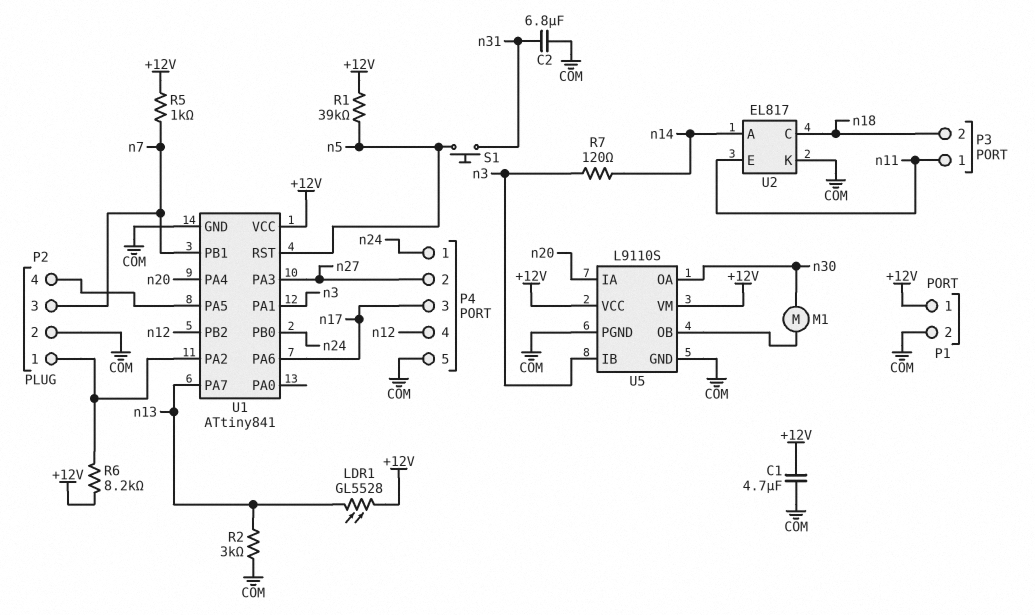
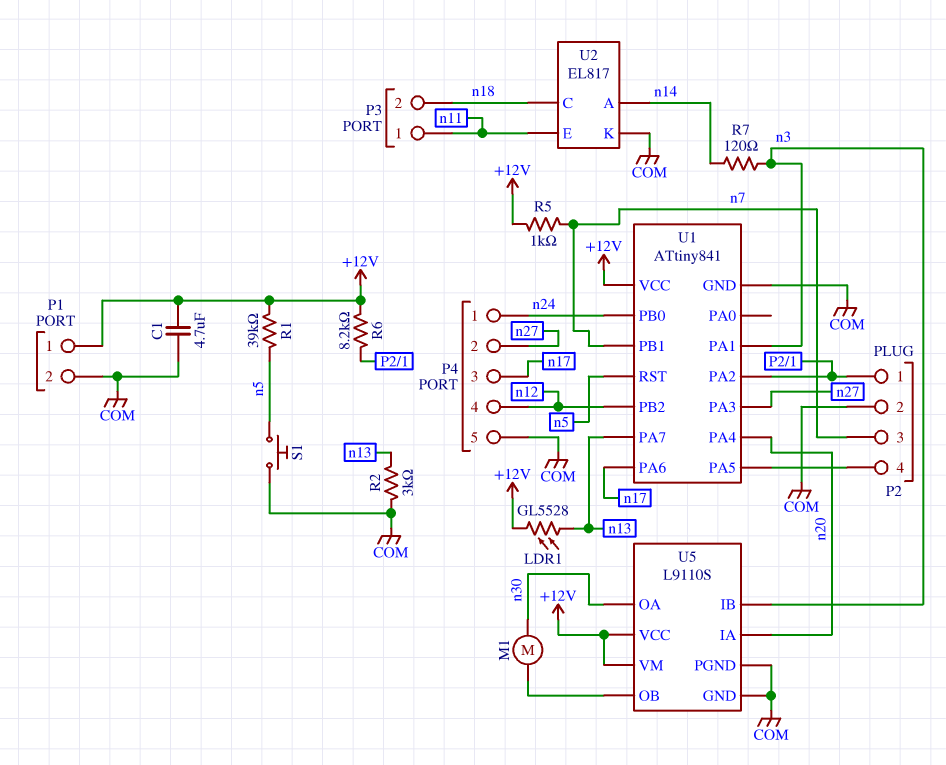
C2: 6.8uF (COM, n31) -> none
S1: button (n5, n31) -> button (COM, n5)

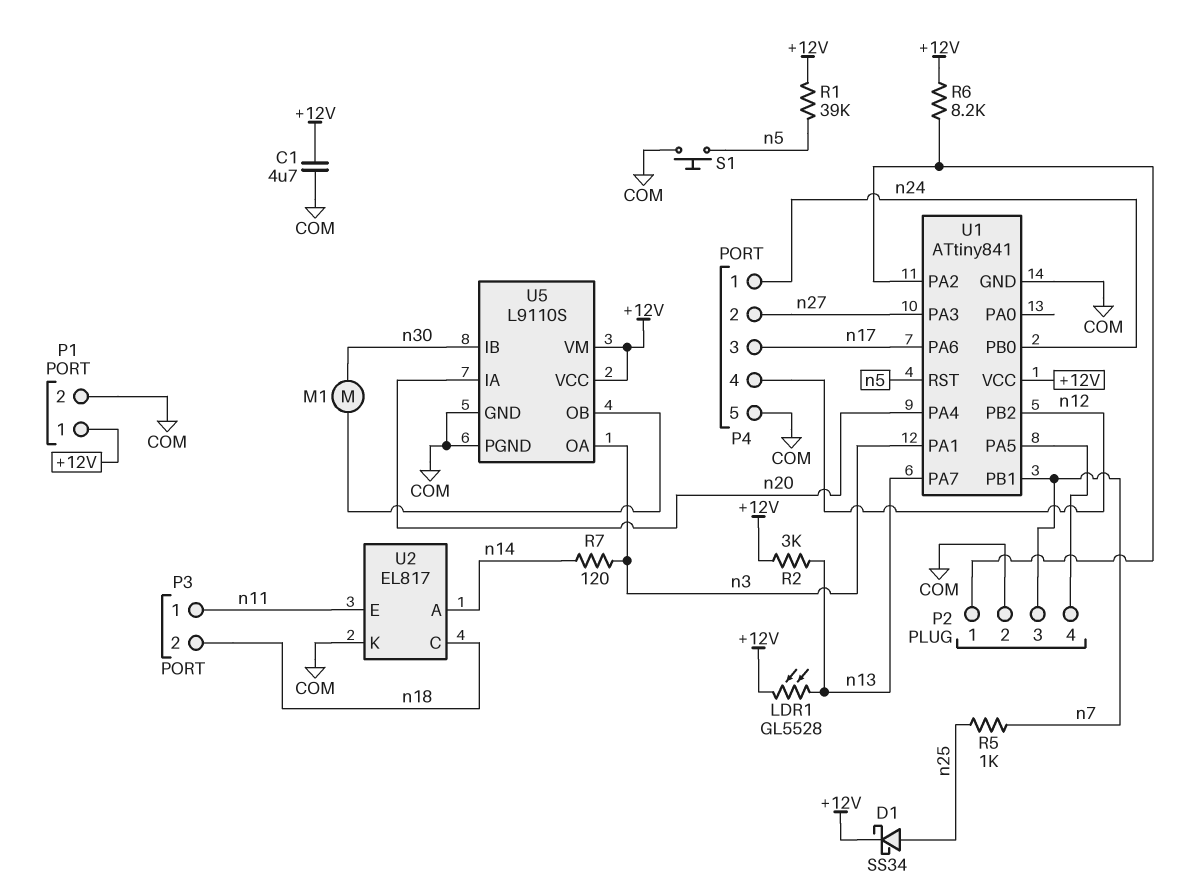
D1: none -> schottky SS34 (A n25, K +12V)
R2: 3k (COM, n13) -> 3k (+12V, n13)
R5: 1k (+12V, n7) -> 1k (n7, n25)
U5 pin IB: n3 -> n30
U5 pin OA: n30 -> n3

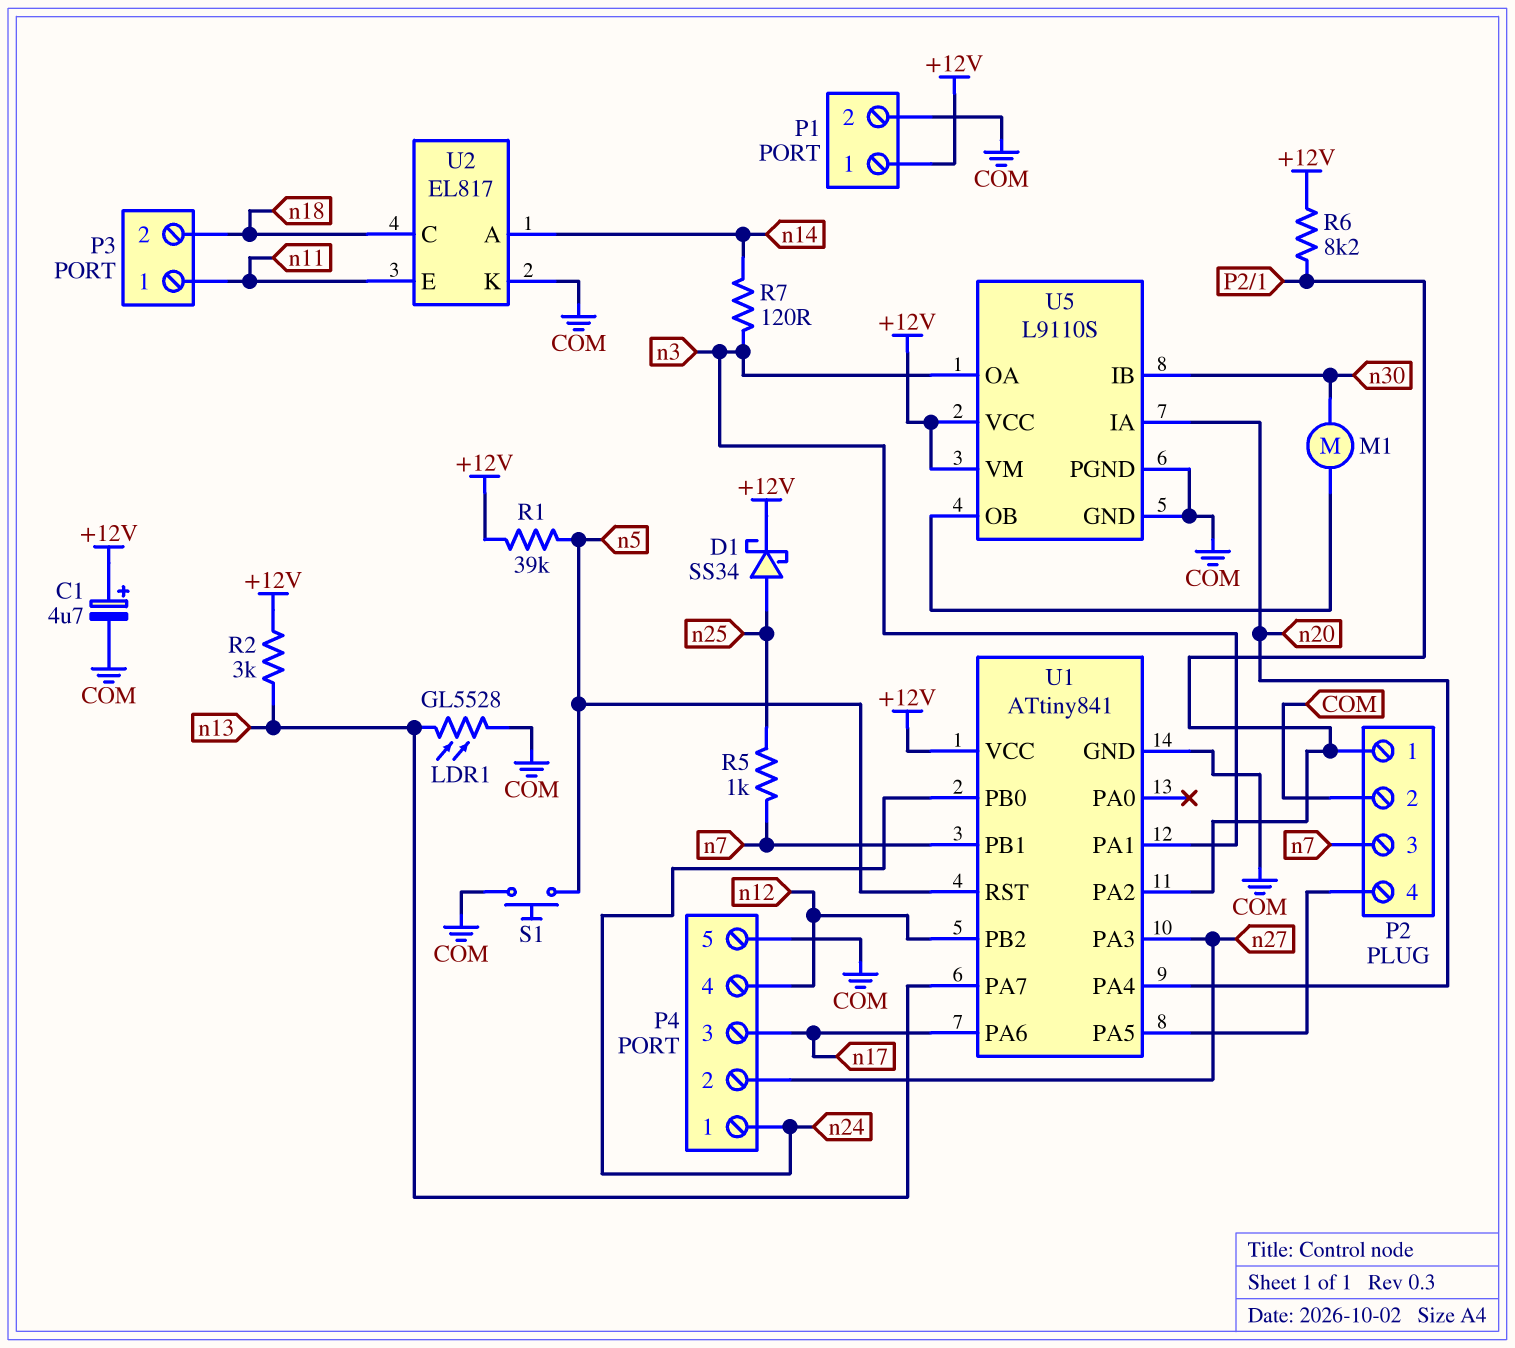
C1: 4.7uF (+12V, COM) -> 4.7uF (plus +12V, minus COM)
LDR1: GL5528 (+12V, n13) -> GL5528 (COM, n13)

